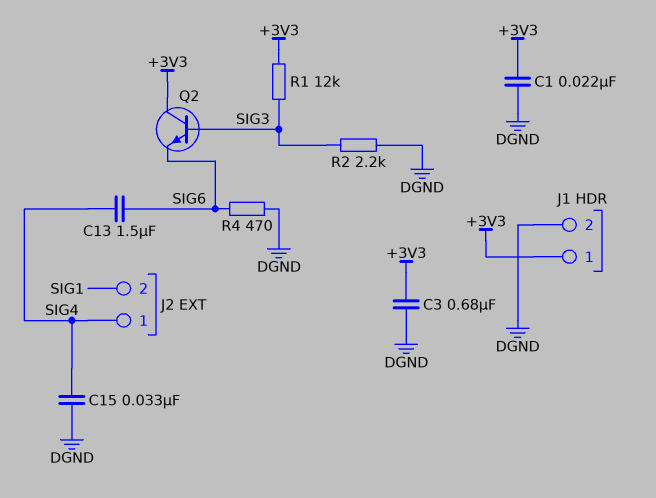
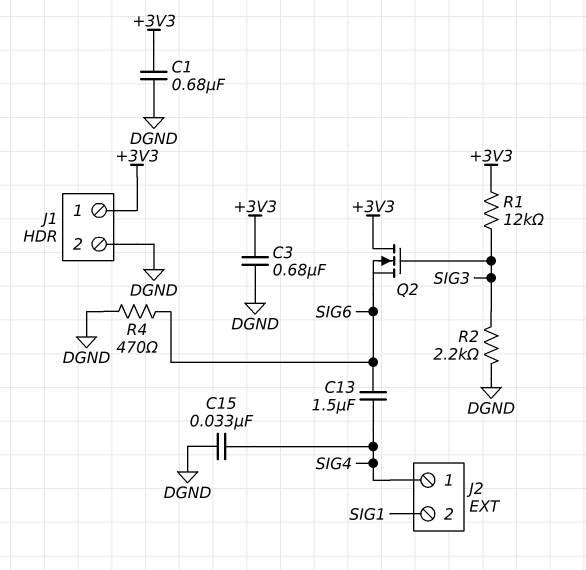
C1: 22nF (+3V3, DGND) -> 680nF (+3V3, DGND)
Q2: NPN (B SIG3, C +3V3, E SIG6) -> NMOS (G SIG3, D +3V3, S SIG6)

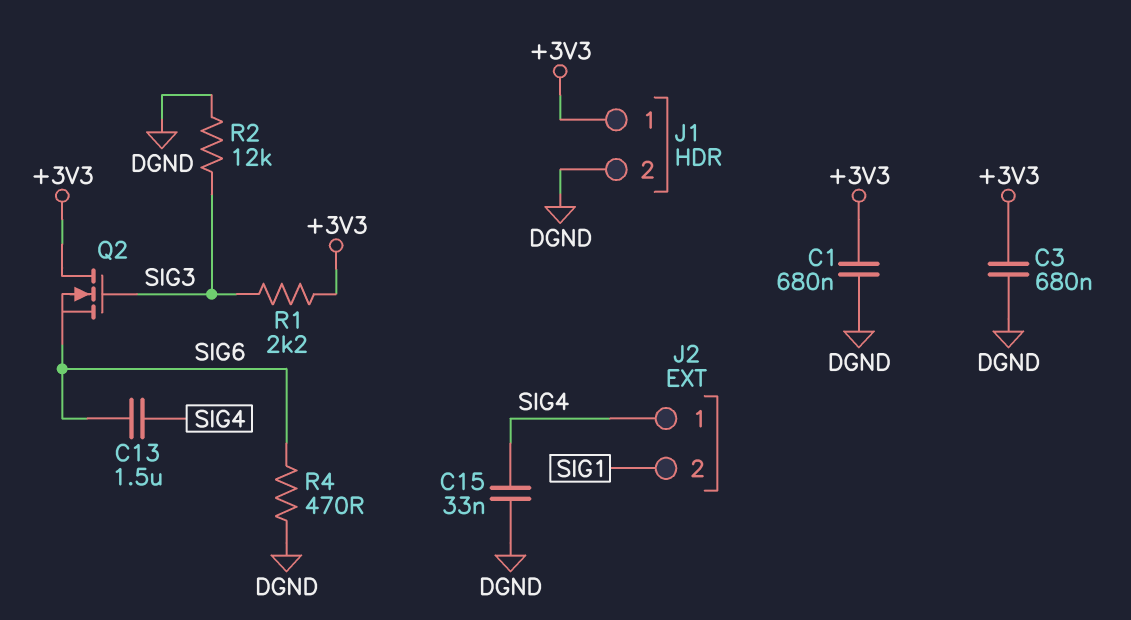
R1: 12k (+3V3, SIG3) -> 2.2k (+3V3, SIG3)
R2: 2.2k (DGND, SIG3) -> 12k (DGND, SIG3)

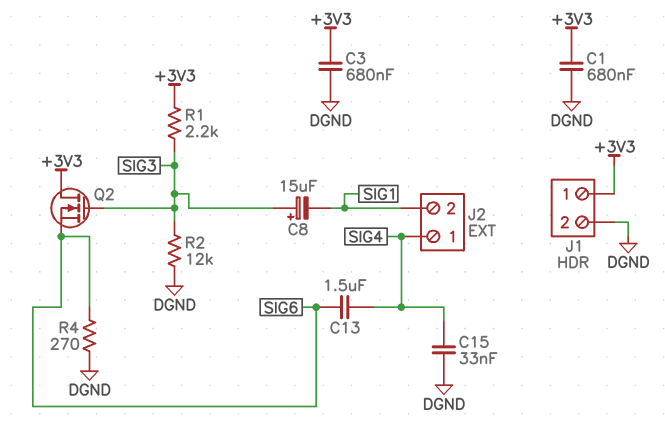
C8: none -> 15uF (plus SIG3, minus SIG1)
R4: 470 (DGND, SIG6) -> 270 (DGND, SIG6)

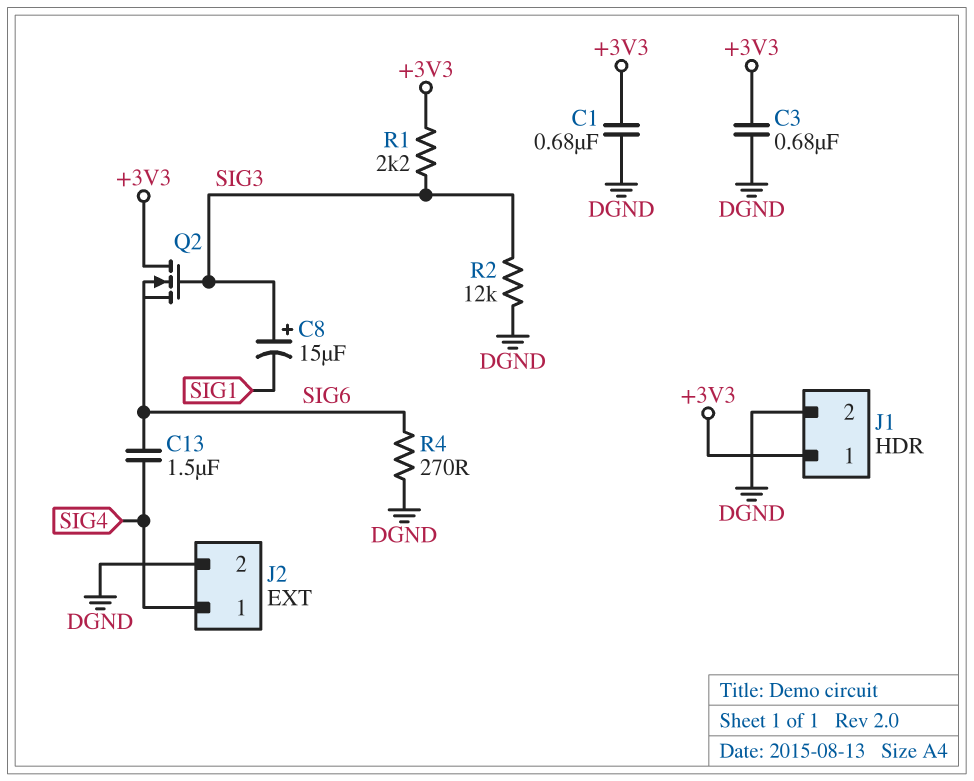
C15: 33nF (DGND, SIG4) -> none
J2 pin 2: SIG1 -> DGND

